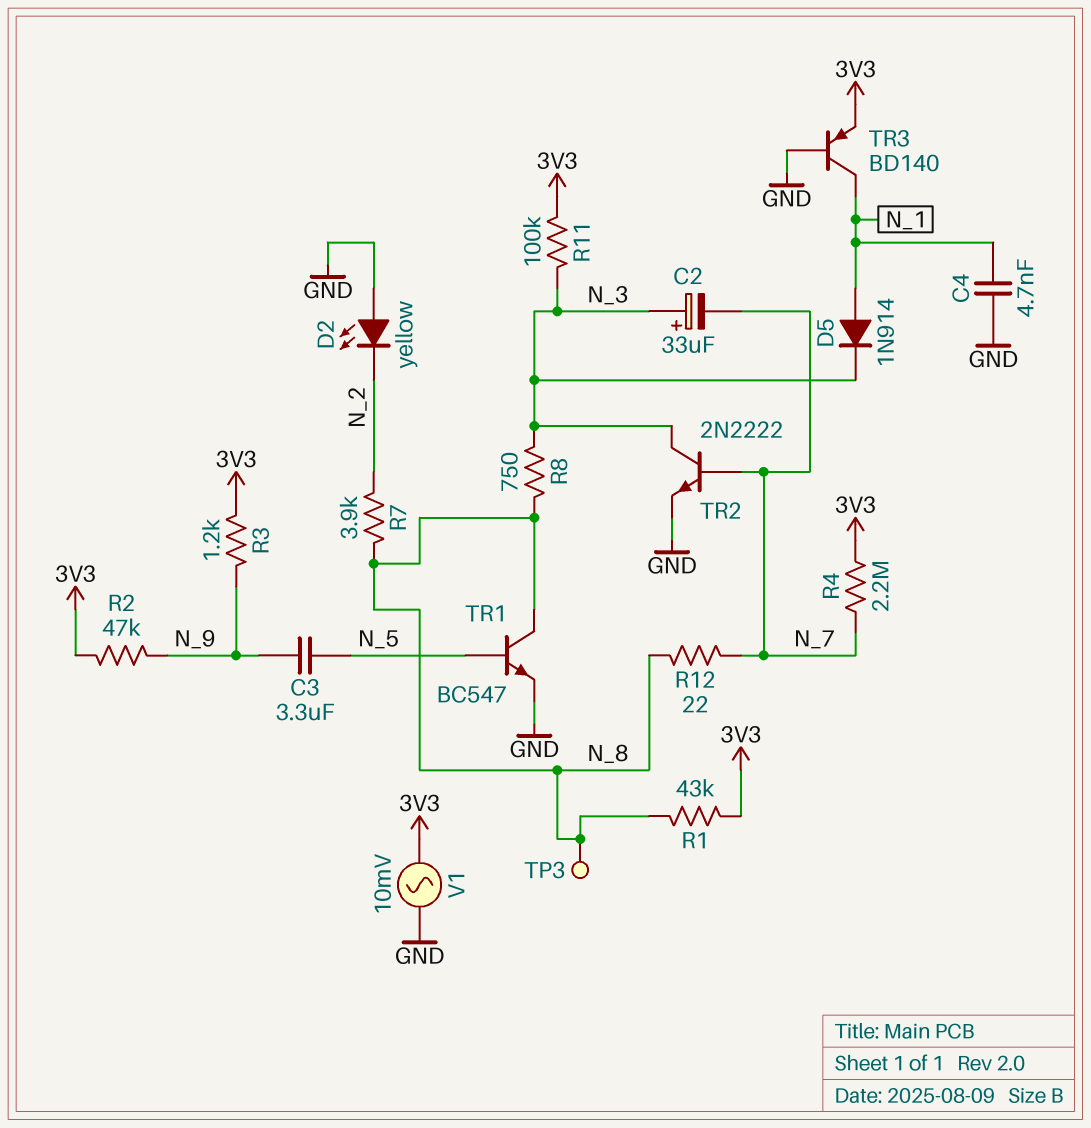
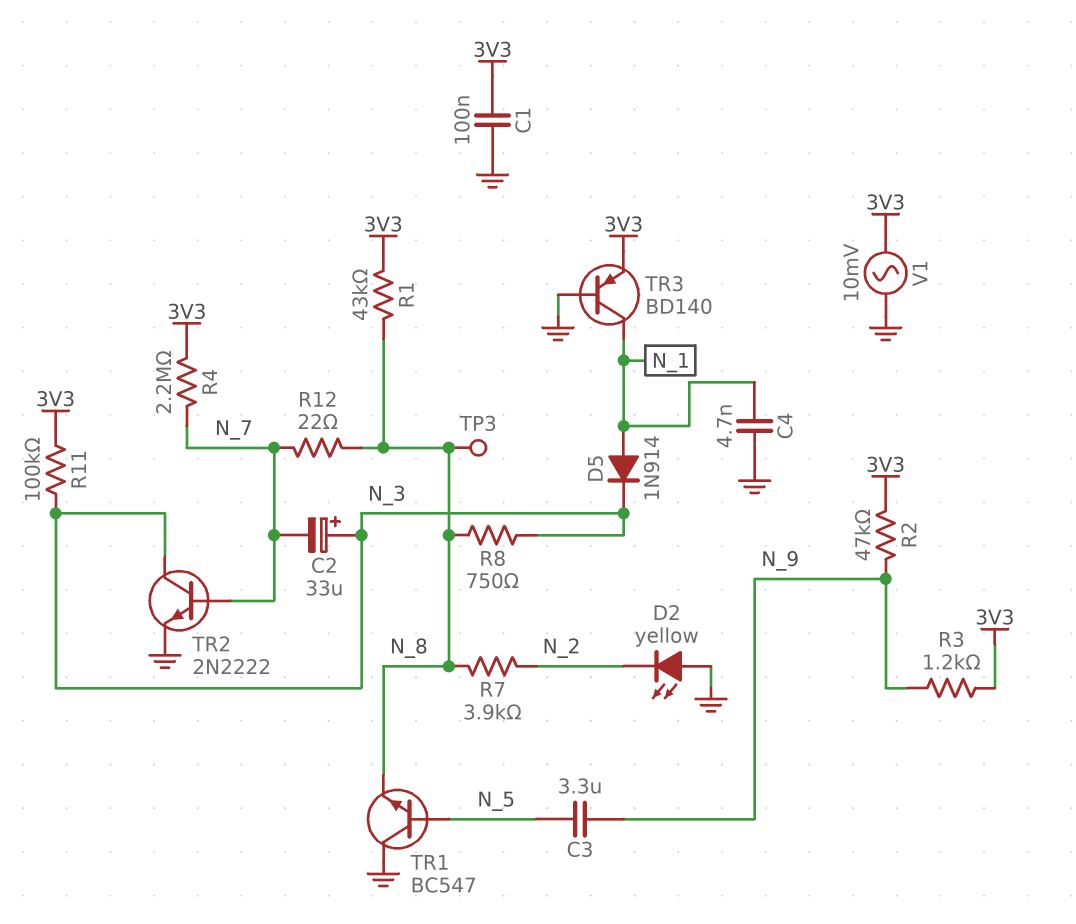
C1: none -> 100nF (3V3, GND)
TR1: NPN BC547 (B N_5, C N_8, E GND) -> NPN BC547 (B N_5, C GND, E N_8)

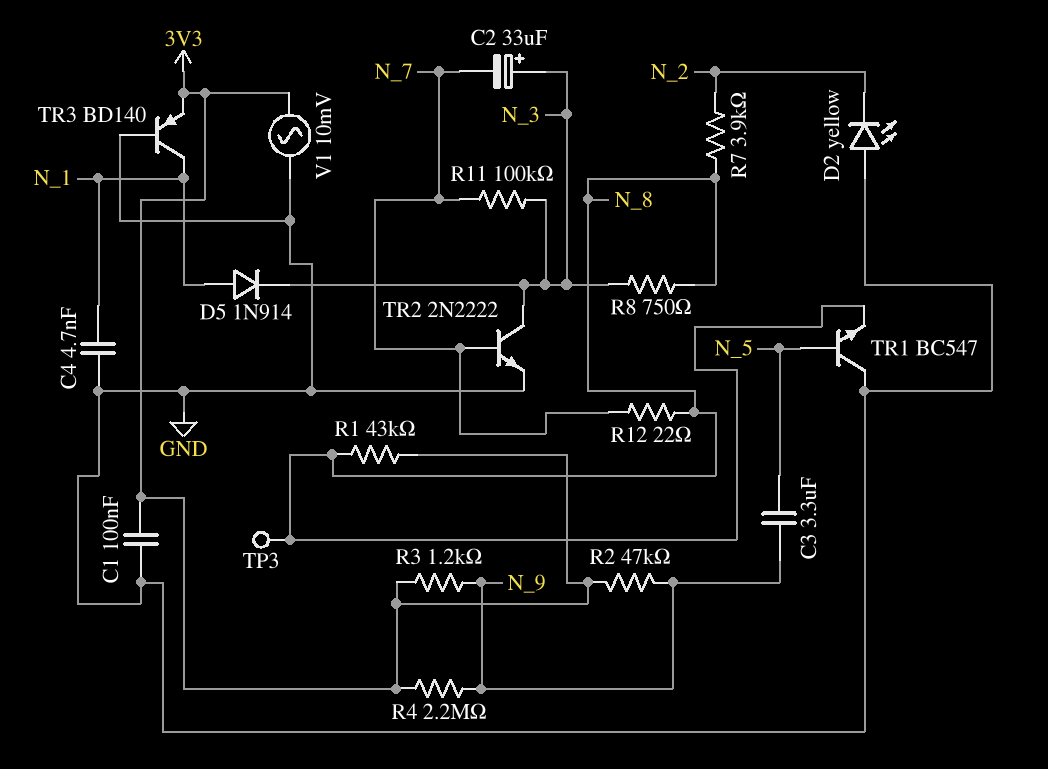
R4: 2.2M (3V3, N_7) -> 2.2M (3V3, N_9)
R11: 100k (3V3, N_3) -> 100k (N_3, N_7)

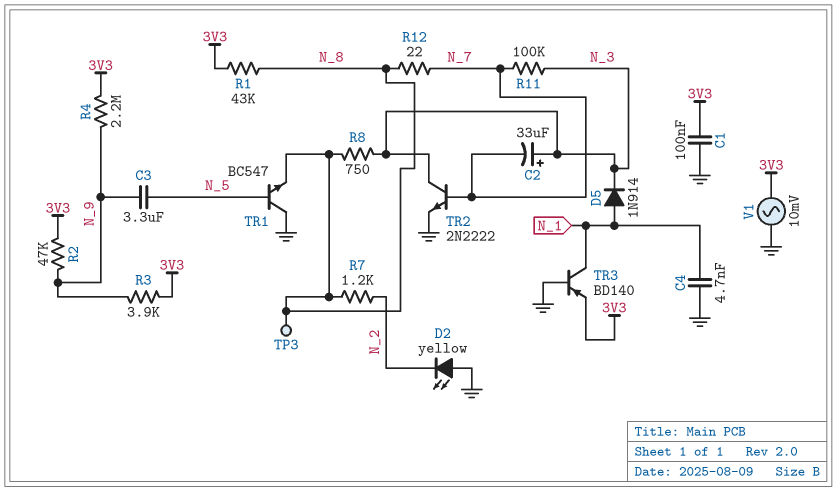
R3: 1.2k (3V3, N_9) -> 3.9k (3V3, N_9)
R7: 3.9k (N_2, N_8) -> 1.2k (N_2, N_8)

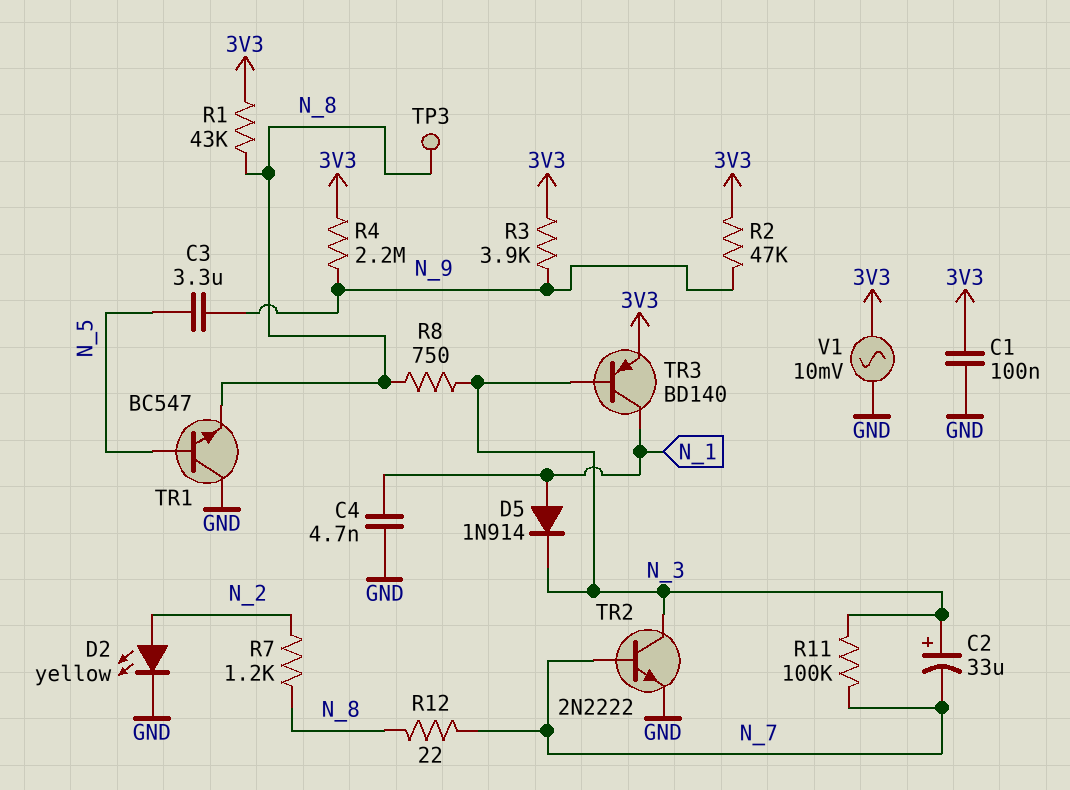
D2: LED yellow (A GND, K N_2) -> LED yellow (A N_2, K GND)
TR3: PNP BD140 (B GND, C N_1, E 3V3) -> PNP BD140 (B N_3, C N_1, E 3V3)

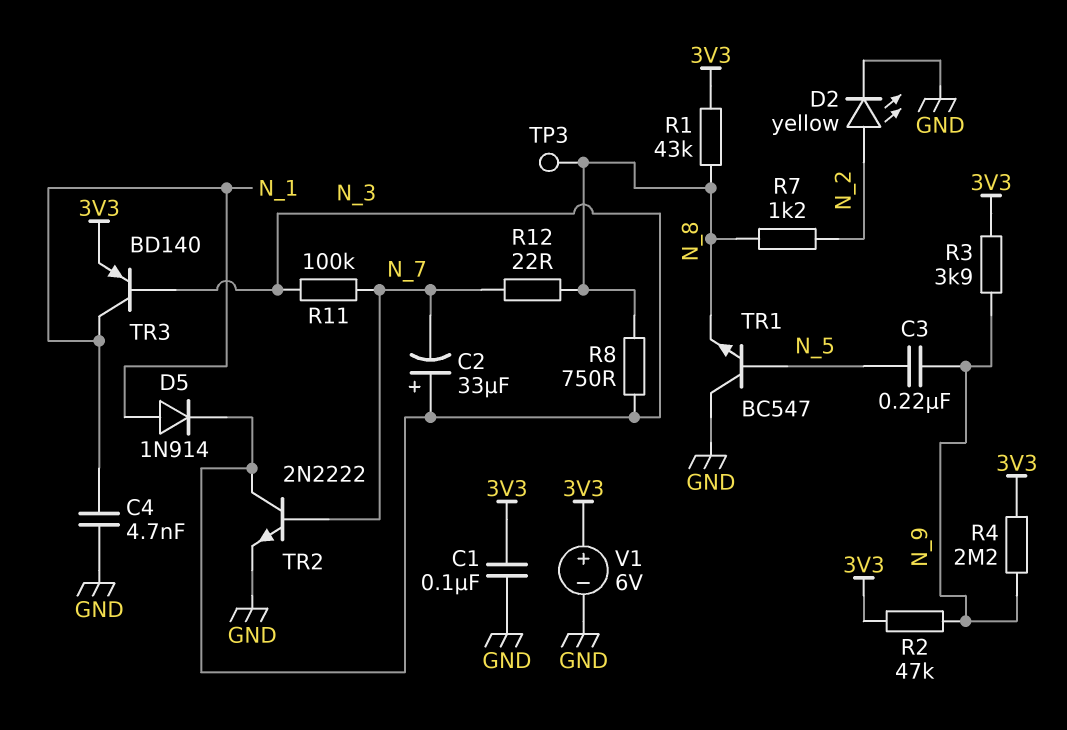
C3: 3.3uF (N_5, N_9) -> 220nF (N_5, N_9)
V1: AC 10mV (3V3, GND) -> 6V (plus 3V3, minus GND)

